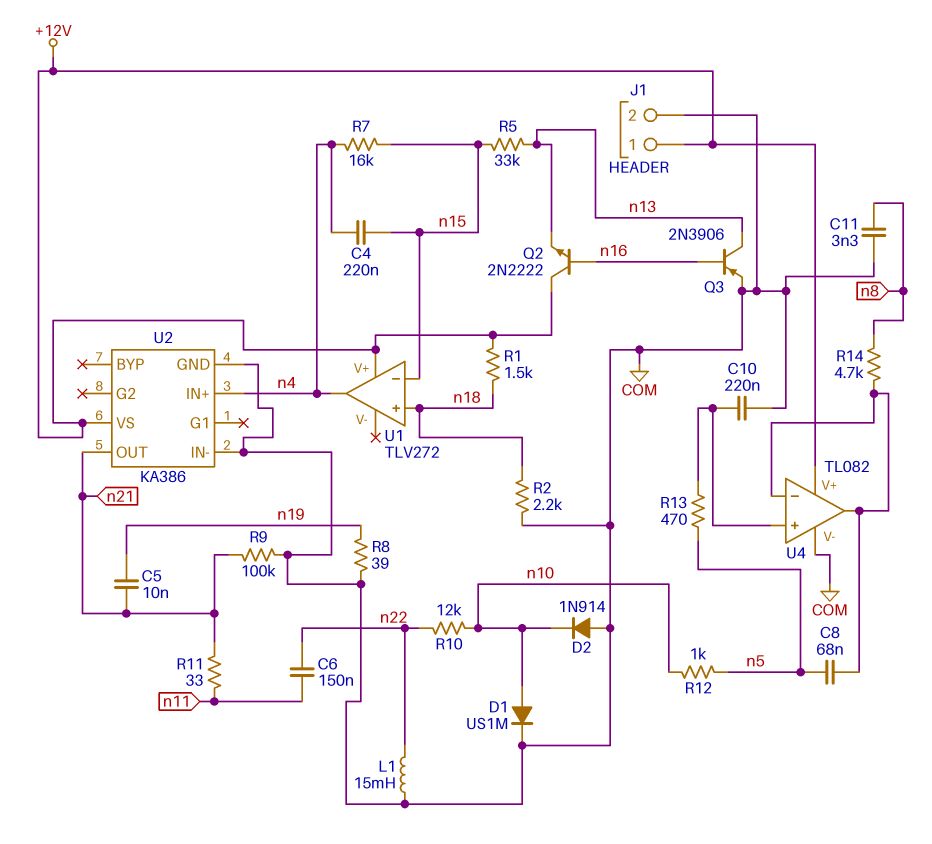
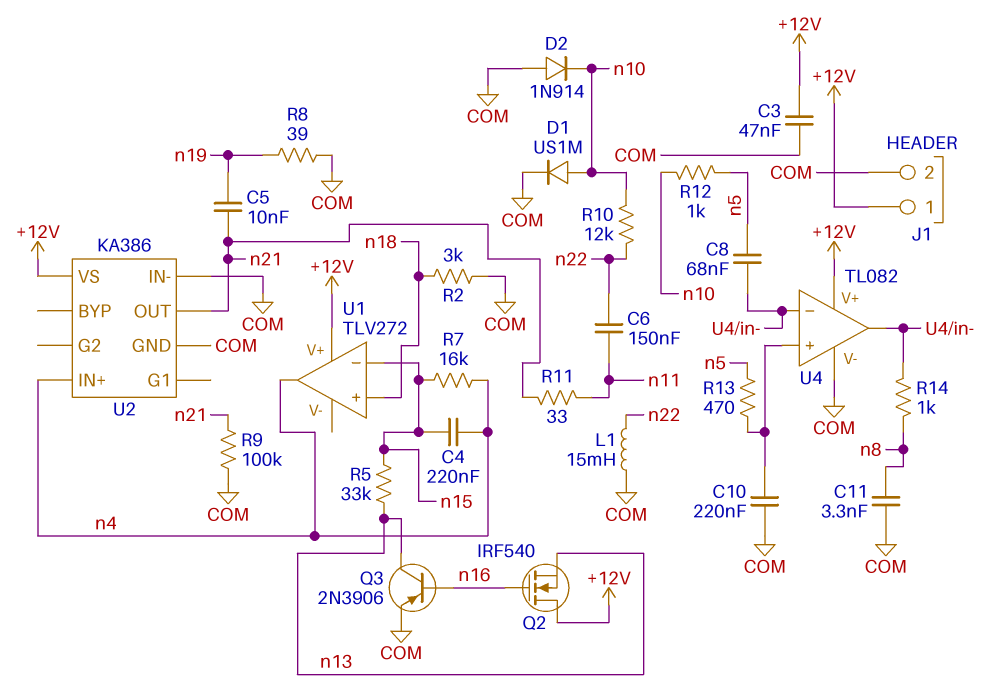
C3: none -> 47nF (+12V, COM)
Q2: NPN 2N2222 (B n16, C +12V, E n13) -> NMOS IRF540 (G n16, D +12V, S n13)
R1: 1.5k (+12V, n18) -> none
R2: 2.2k (COM, n18) -> 3k (COM, n18)
R14: 4.7k (U4/in-, n8) -> 1k (U4/in-, n8)

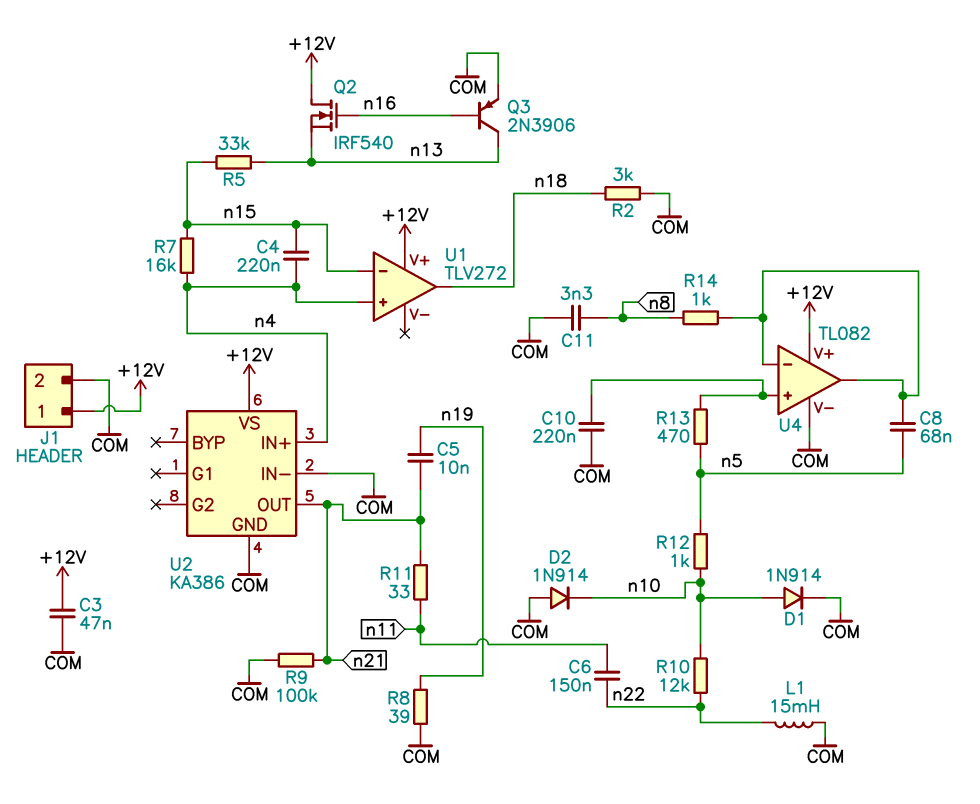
D1: diode US1M (A n10, K COM) -> diode 1N914 (A n10, K COM)
U1 pin in+: n18 -> n4
U1 pin out: n4 -> n18

